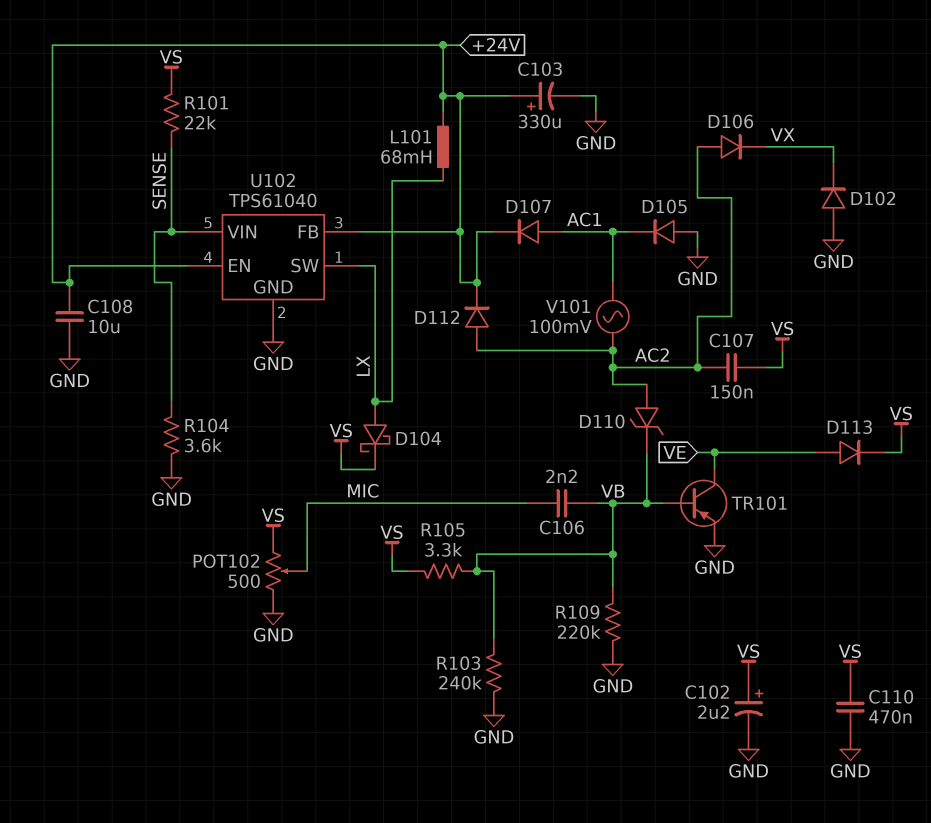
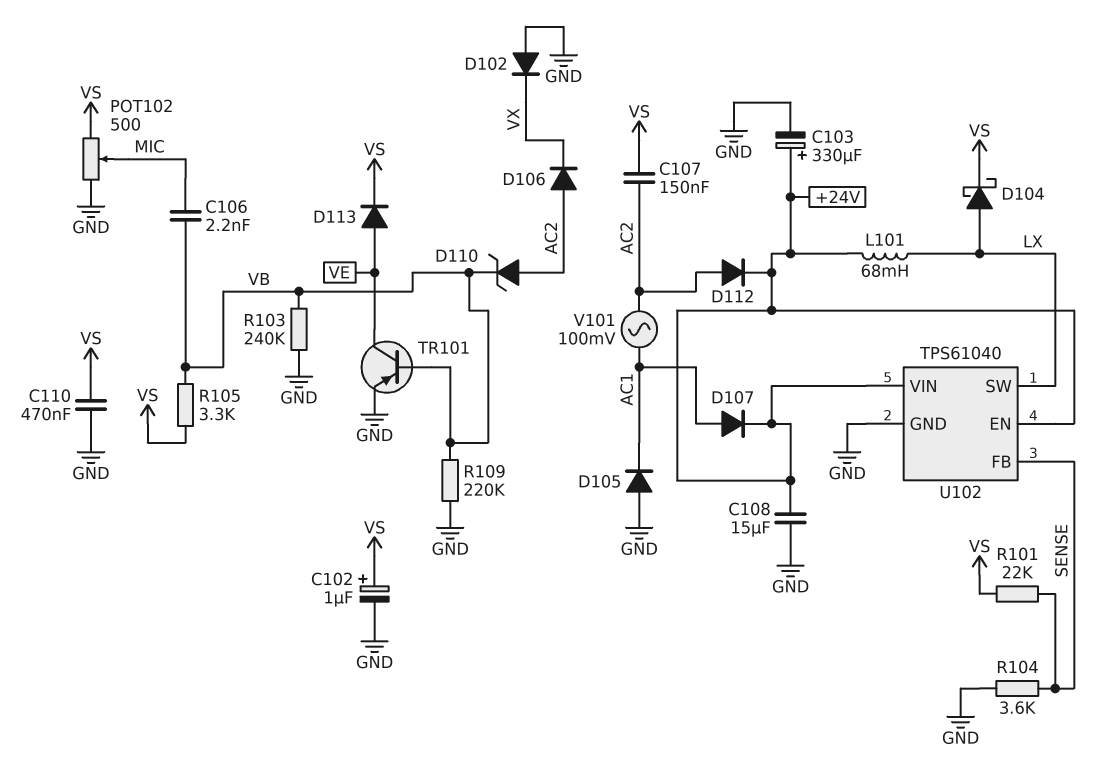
C102: 2.2uF (plus VS, minus GND) -> 1uF (plus VS, minus GND)
C108: 10uF (+24V, GND) -> 15uF (+24V, GND)
U102 pin FB: +24V -> SENSE
U102 pin VIN: SENSE -> +24V

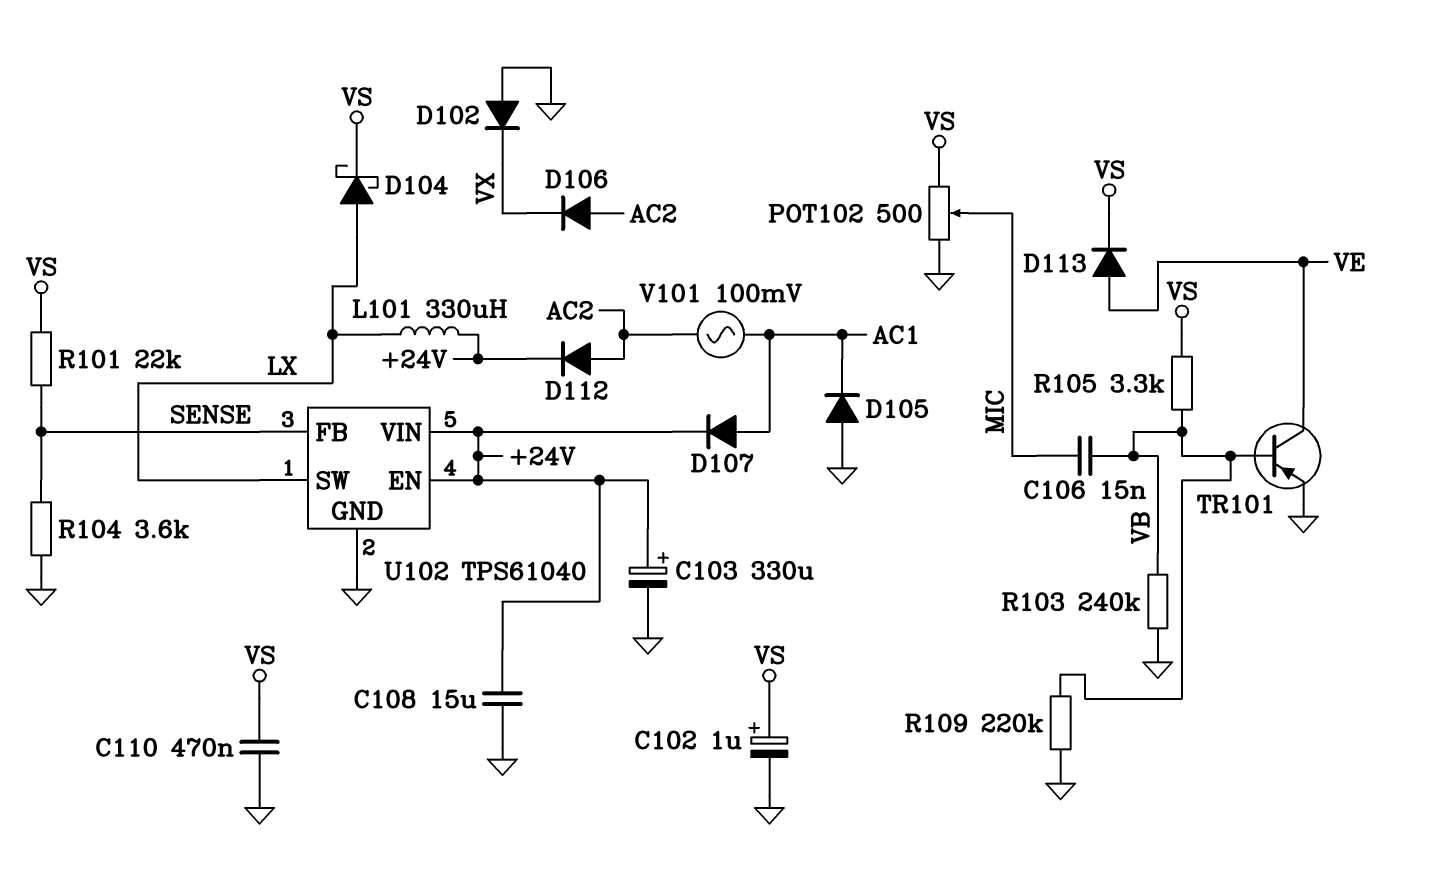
C106: 2.2nF (MIC, VB) -> 15nF (MIC, VB)
C107: 150nF (AC2, VS) -> none
D110: zener (A AC2, K VB) -> none
L101: 68mH (+24V, LX) -> 330uH (+24V, LX)

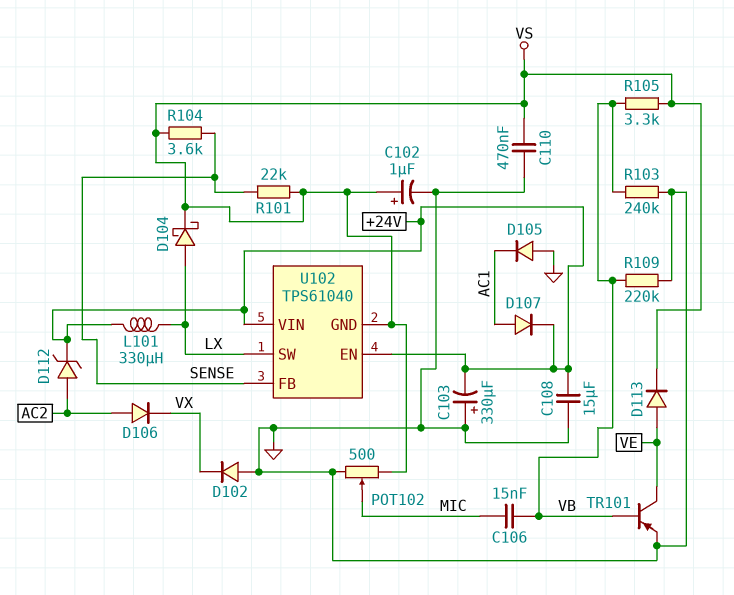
C103: 330uF (plus +24V, minus GND) -> 330uF (plus GND, minus +24V)
D112: diode (A AC2, K +24V) -> zener (A AC2, K +24V)
R104: 3.6k (GND, SENSE) -> 3.6k (SENSE, VS)
U102 pin GND: GND -> VS
V101: AC 100mV (AC1, AC2) -> none

